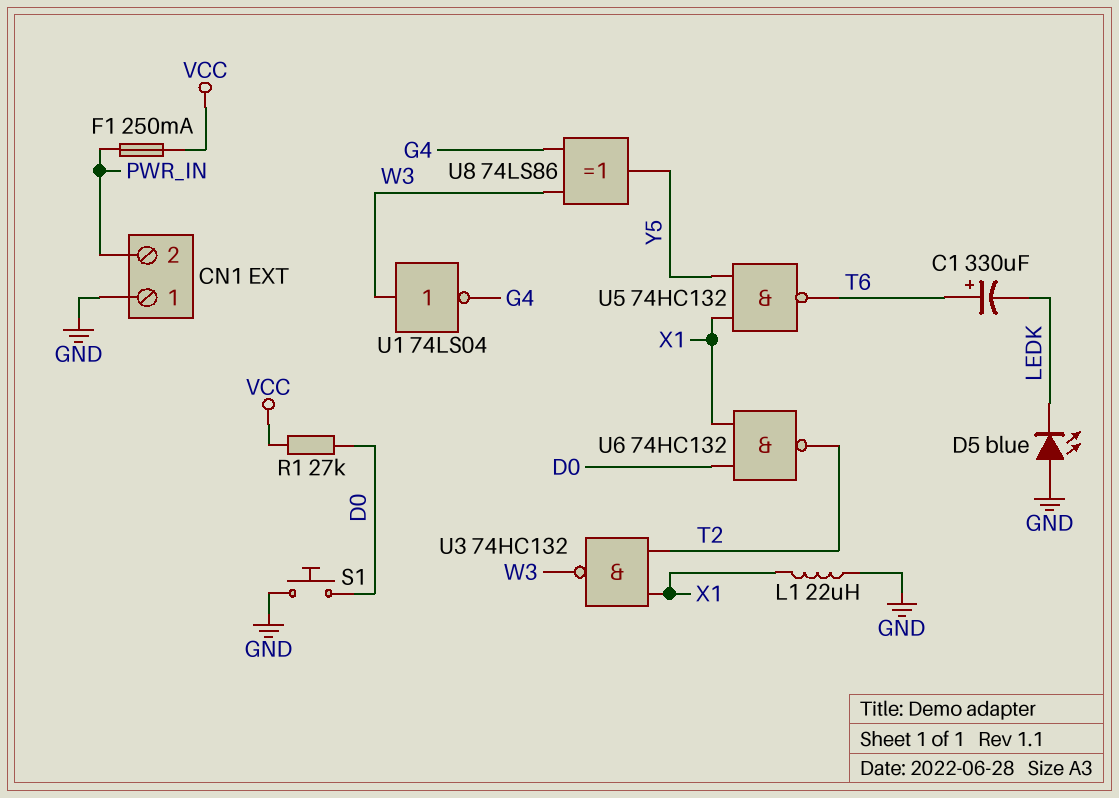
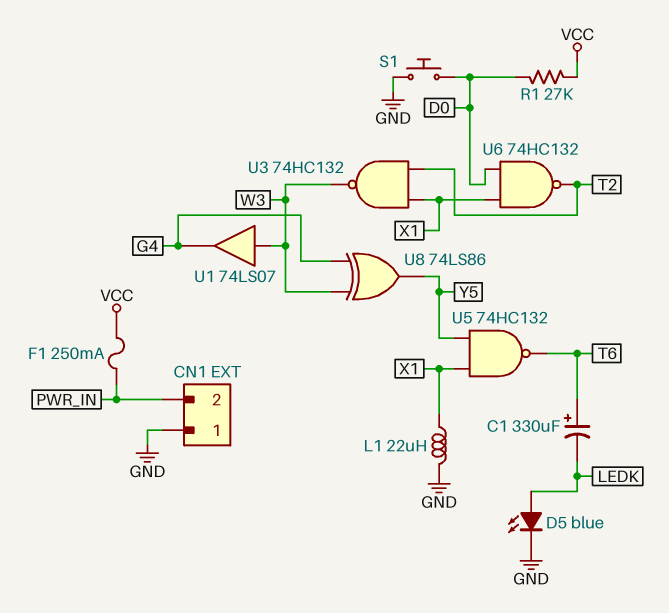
D5: LED blue (A GND, K LEDK) -> LED blue (A LEDK, K GND)
U1: NOT 74LS04 (in W3, out G4) -> buffer 74LS07 (in W3, out G4)

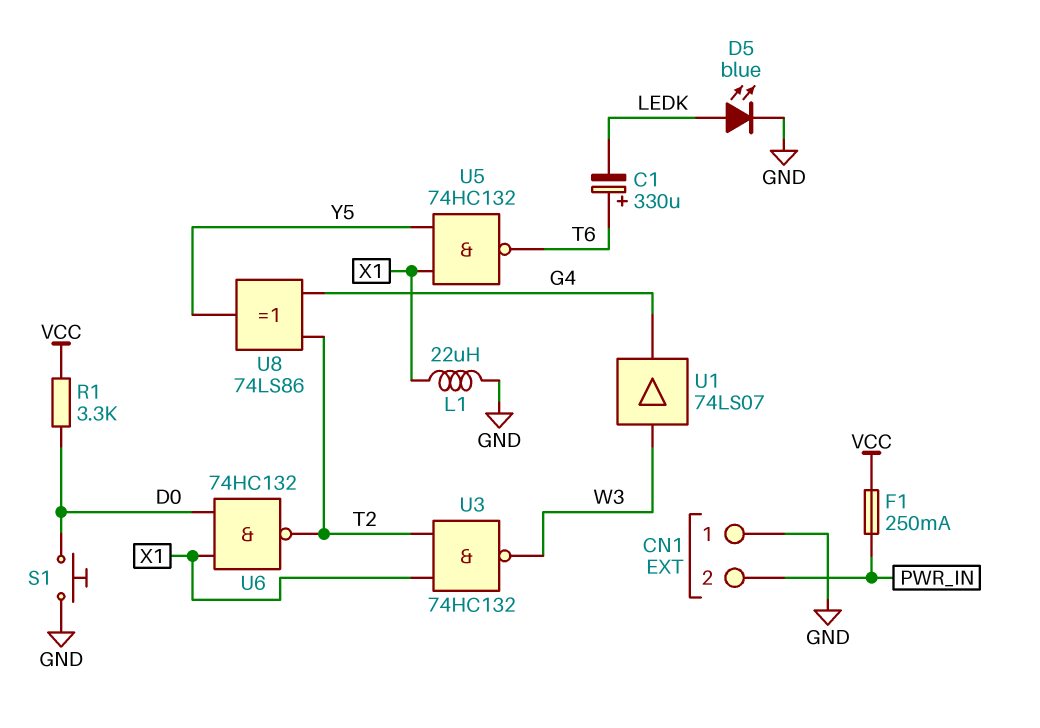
R1: 27k (D0, VCC) -> 3.3k (D0, VCC)
U8: XOR 74LS86 (in G4, in W3, out Y5) -> XOR 74LS86 (in G4, in T2, out Y5)

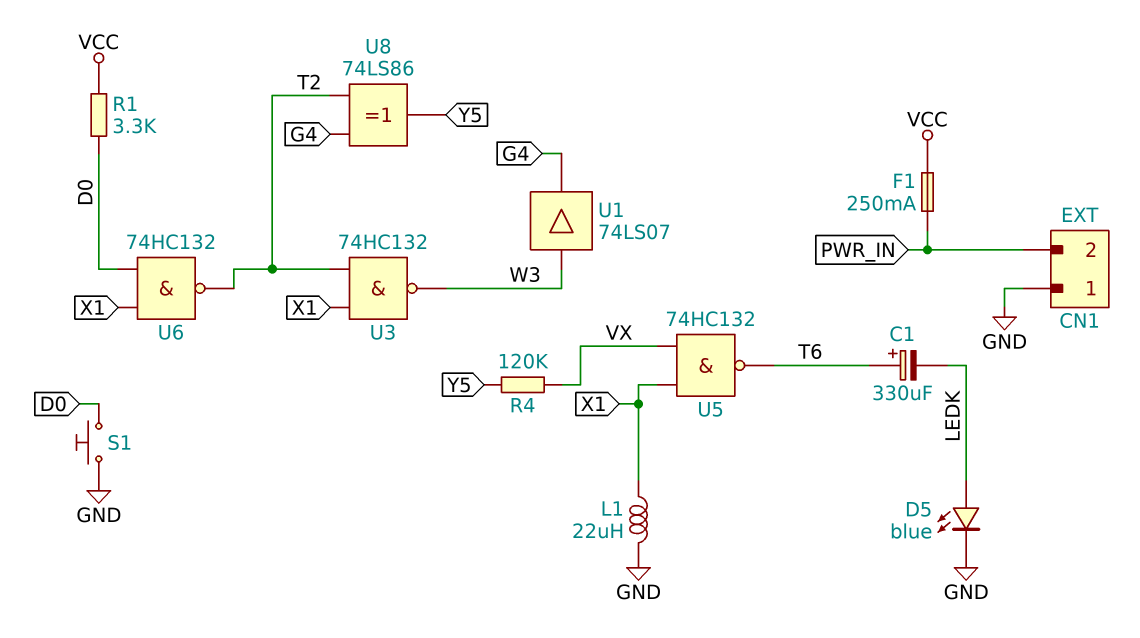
R4: none -> 120k (VX, Y5)
U5: NAND 74HC132 (in X1, in Y5, out T6) -> NAND 74HC132 (in VX, in X1, out T6)

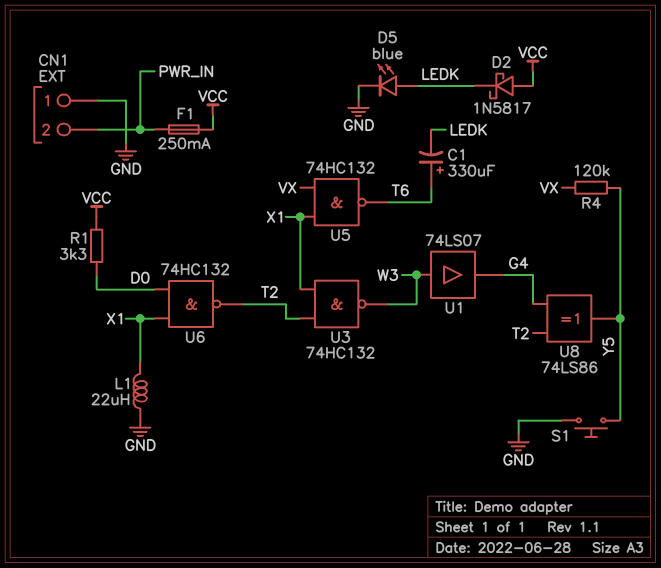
D2: none -> schottky 1N5817 (A VCC, K LEDK)
S1: button (D0, GND) -> button (GND, Y5)

